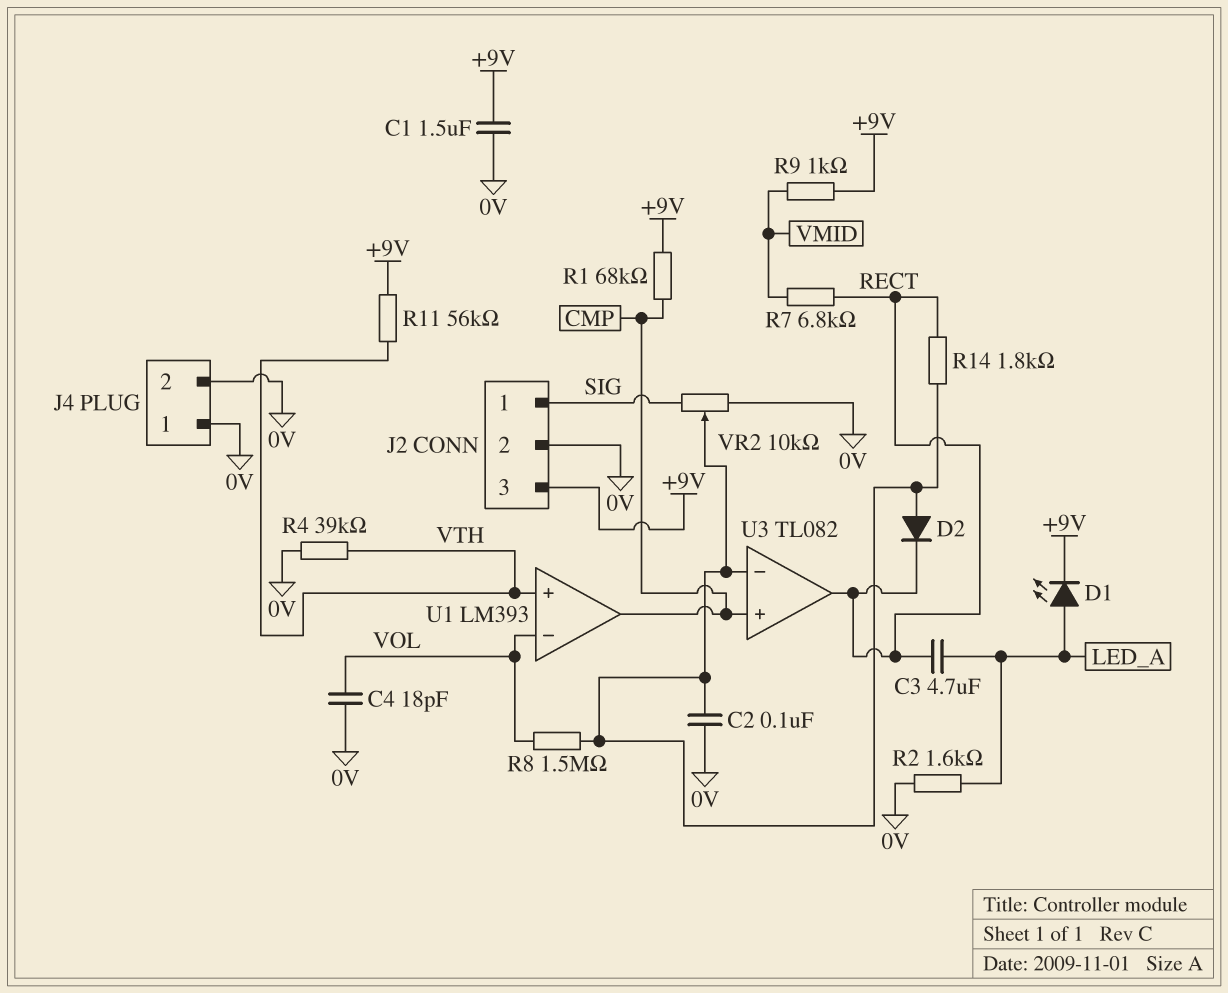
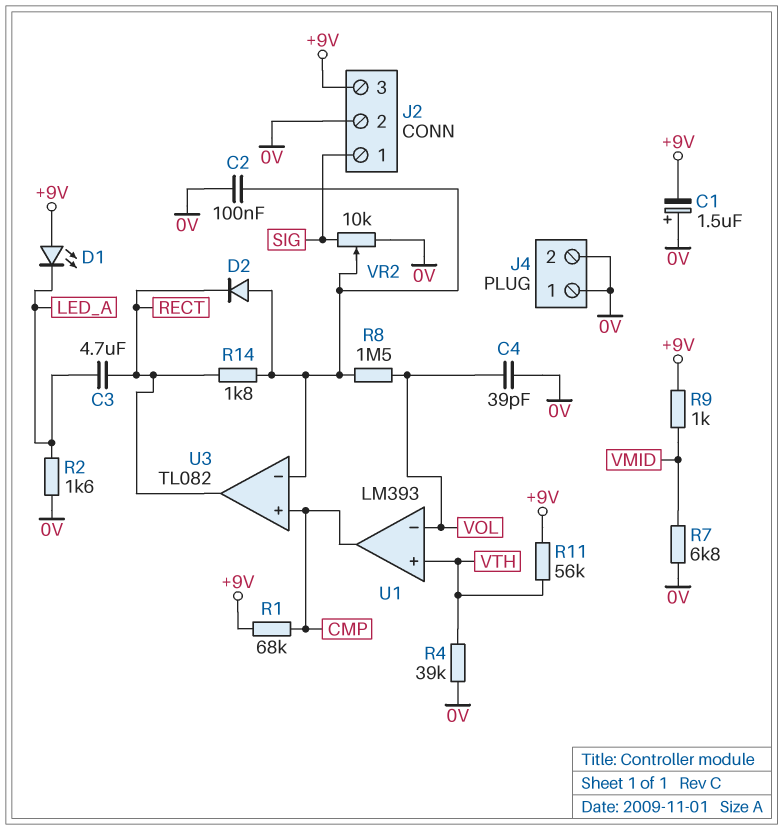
C1: 1.5uF (+9V, 0V) -> 1.5uF (plus 0V, minus +9V)
C4: 18pF (0V, VOL) -> 39pF (0V, VOL)
D1: LED (A LED_A, K +9V) -> LED (A +9V, K LED_A)
R7: 6.8k (RECT, VMID) -> 6.8k (0V, VMID)

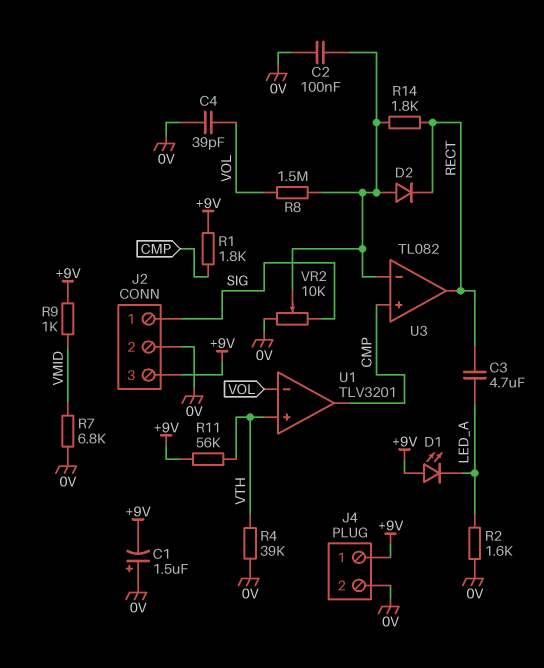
J4 pin 1: 0V -> +9V
R1: 68k (+9V, CMP) -> 1.8k (+9V, CMP)
U1: LM393 -> TLV3201

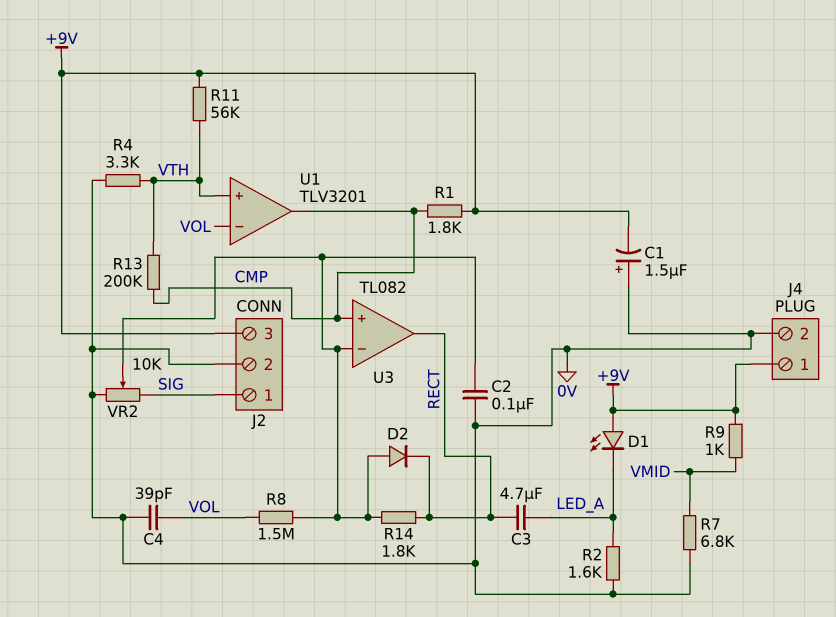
R4: 39k (0V, VTH) -> 3.3k (0V, VTH)
R13: none -> 200k (CMP, VTH)

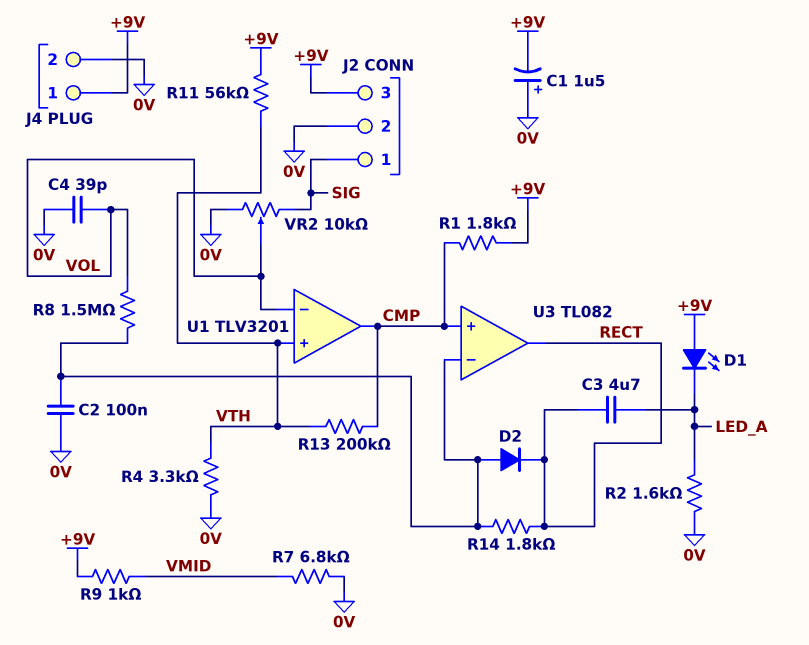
VR2: 10k (0V, SIG, wiper U3/in-) -> 10k (0V, SIG, wiper VOL)

